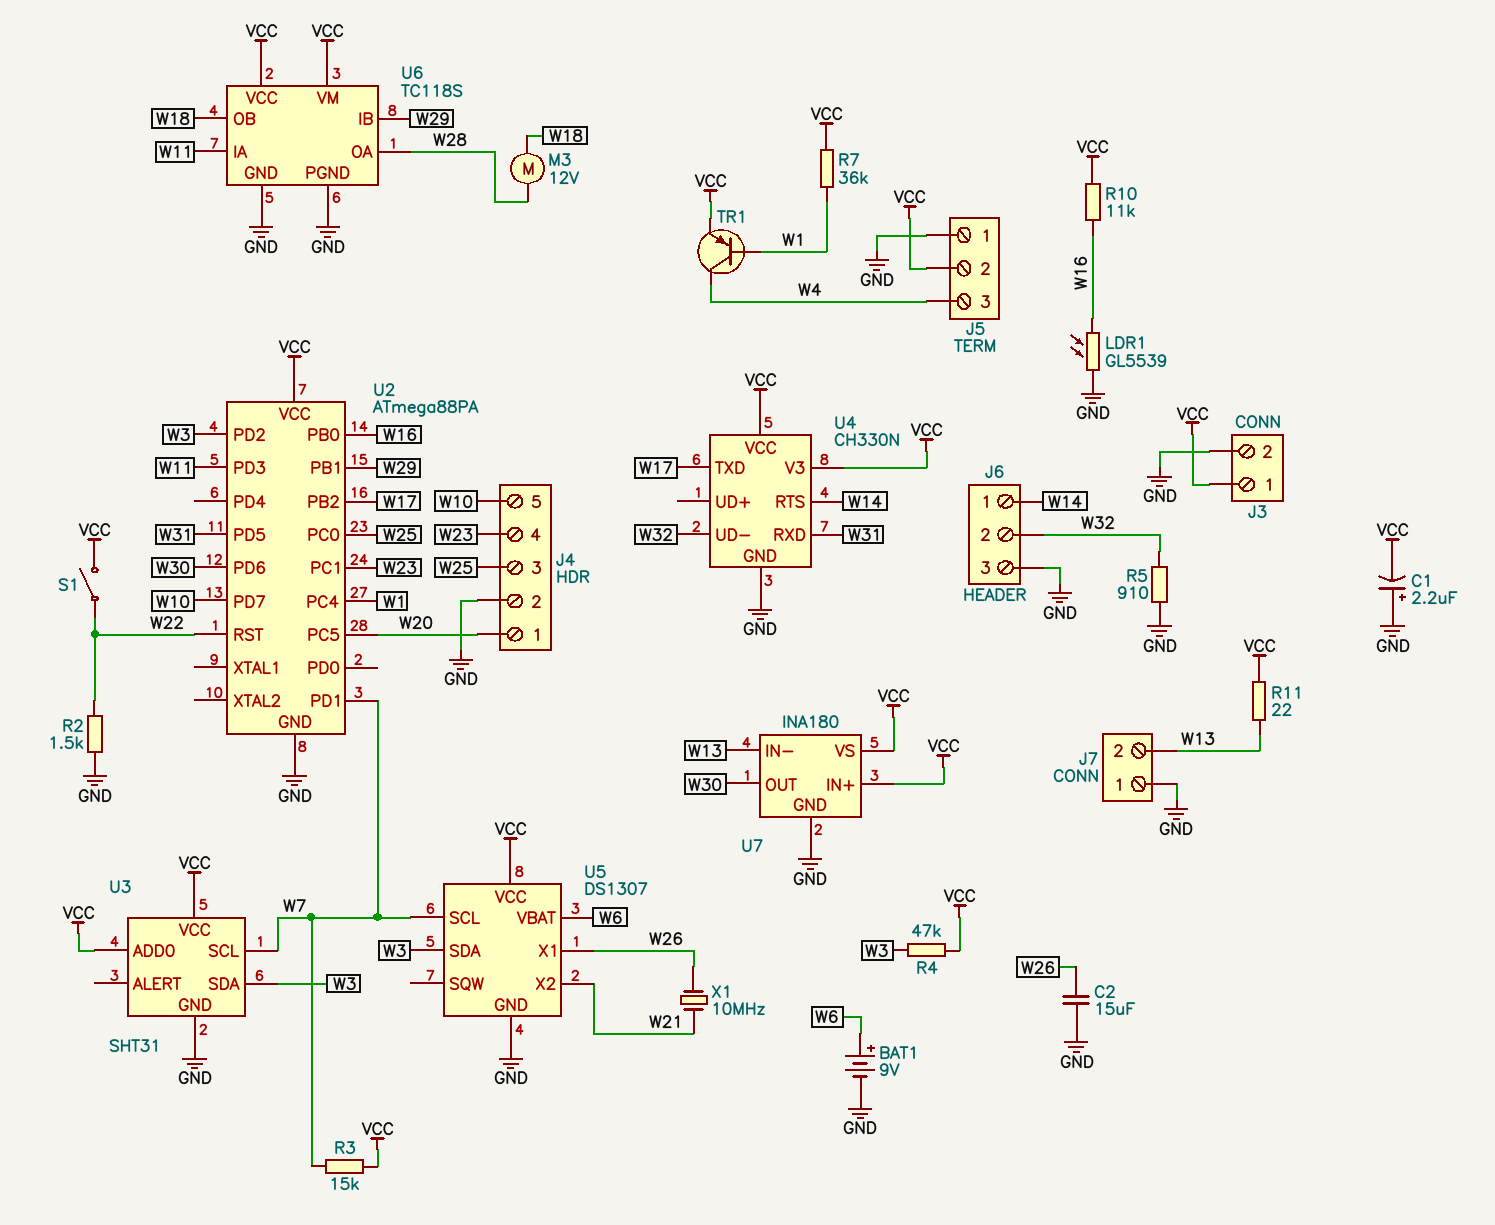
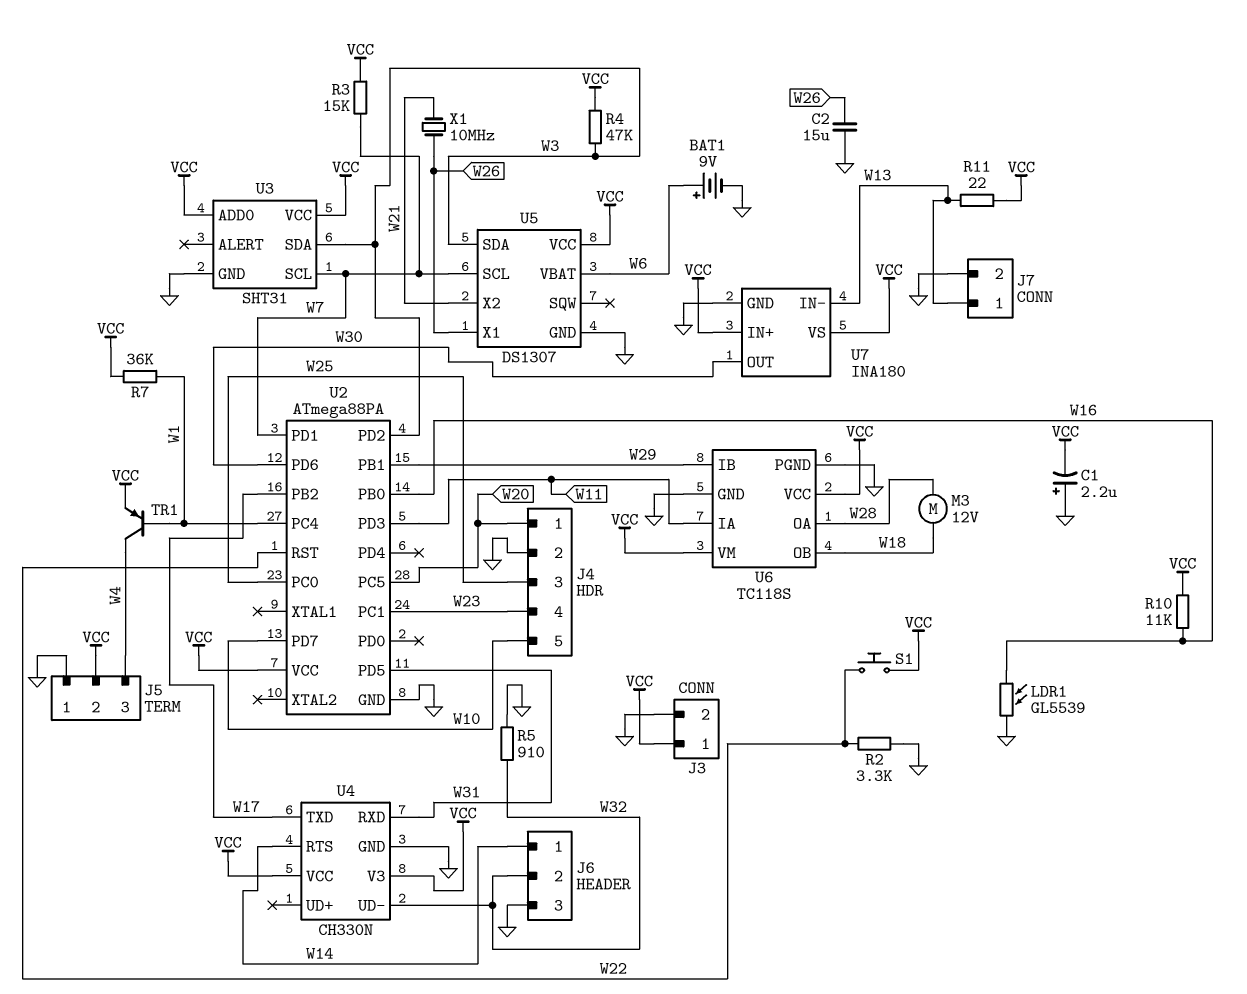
J7 pin 1: GND -> W13
J7 pin 2: W13 -> GND
R2: 1.5k (GND, W22) -> 3.3k (GND, W22)
S1: switch (VCC, W22) -> button (VCC, W22)

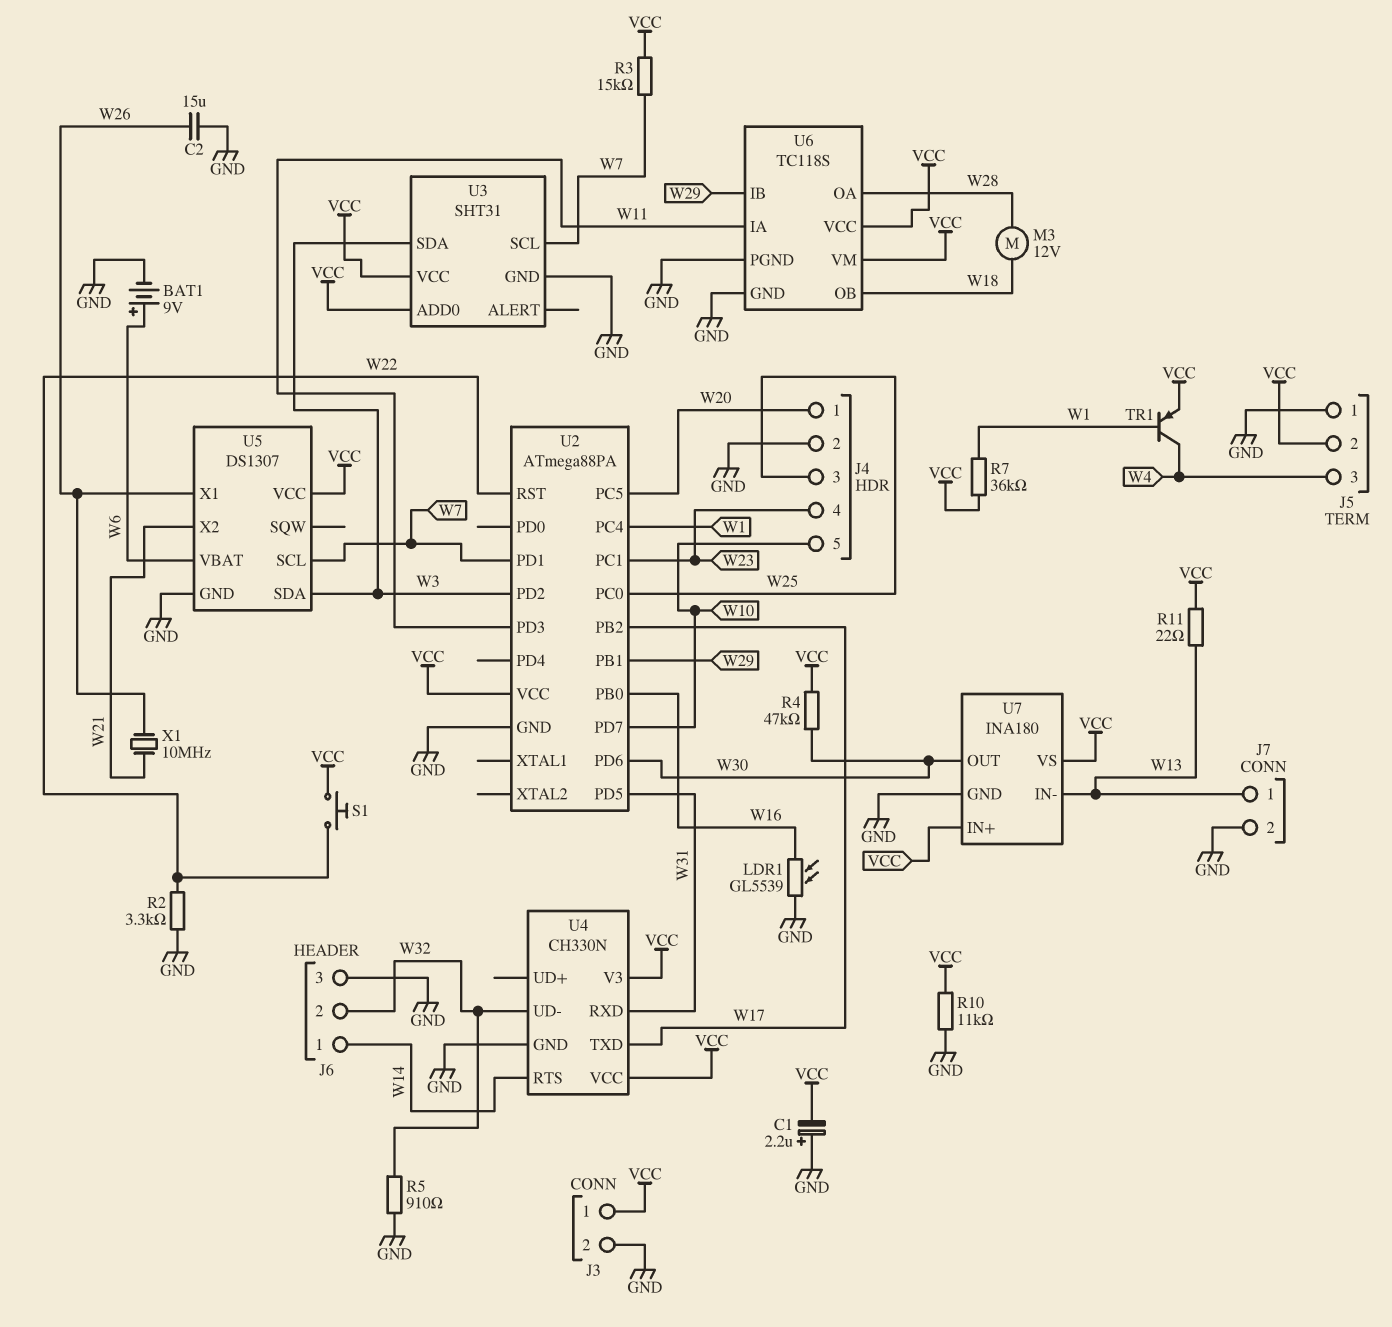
R4: 47k (VCC, W3) -> 47k (VCC, W30)
R10: 11k (VCC, W16) -> 11k (GND, VCC)

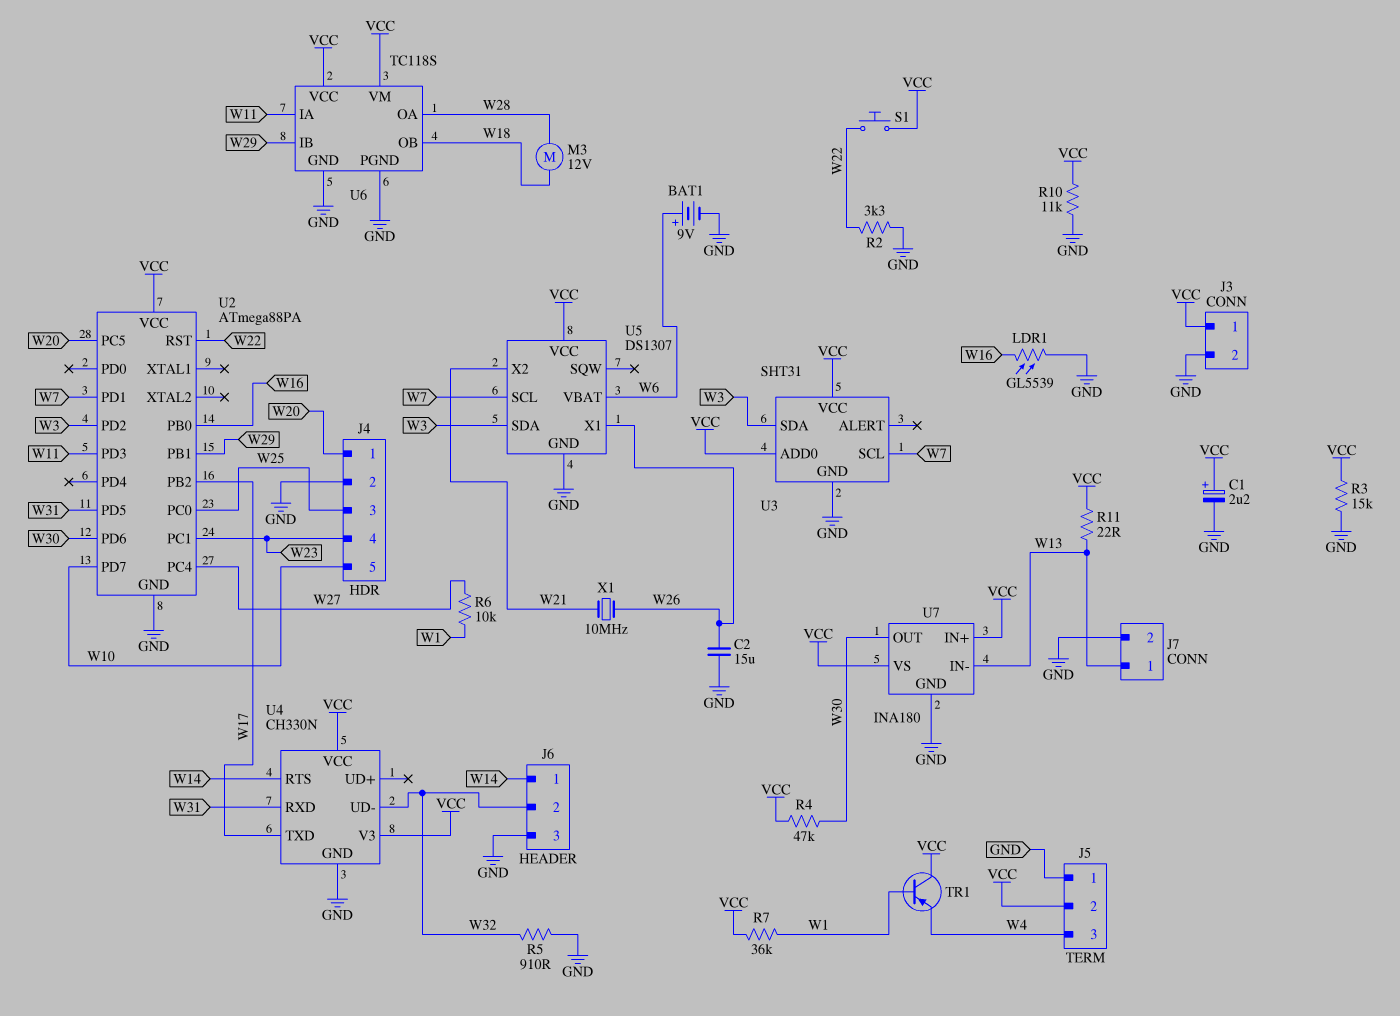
C1: 2.2uF (plus GND, minus VCC) -> 2.2uF (plus VCC, minus GND)
R3: 15k (VCC, W7) -> 15k (GND, VCC)
R6: none -> 10k (W1, W27)
TR1: PNP (B W1, C W4, E VCC) -> PNP (B W1, C VCC, E W4)
U2 pin PC4: W1 -> W27

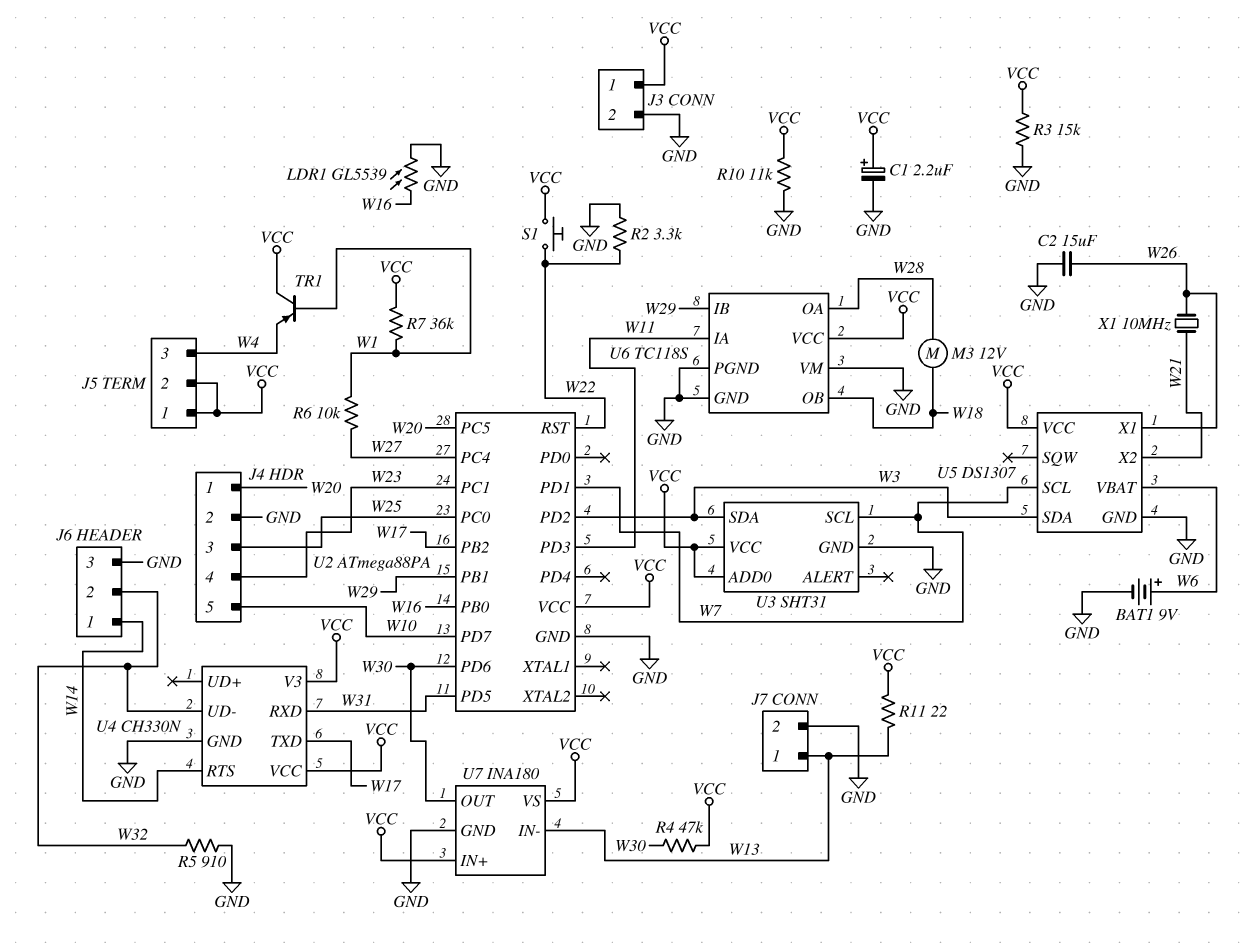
J5 pin 1: GND -> VCC
U6 pin VM: VCC -> GND

